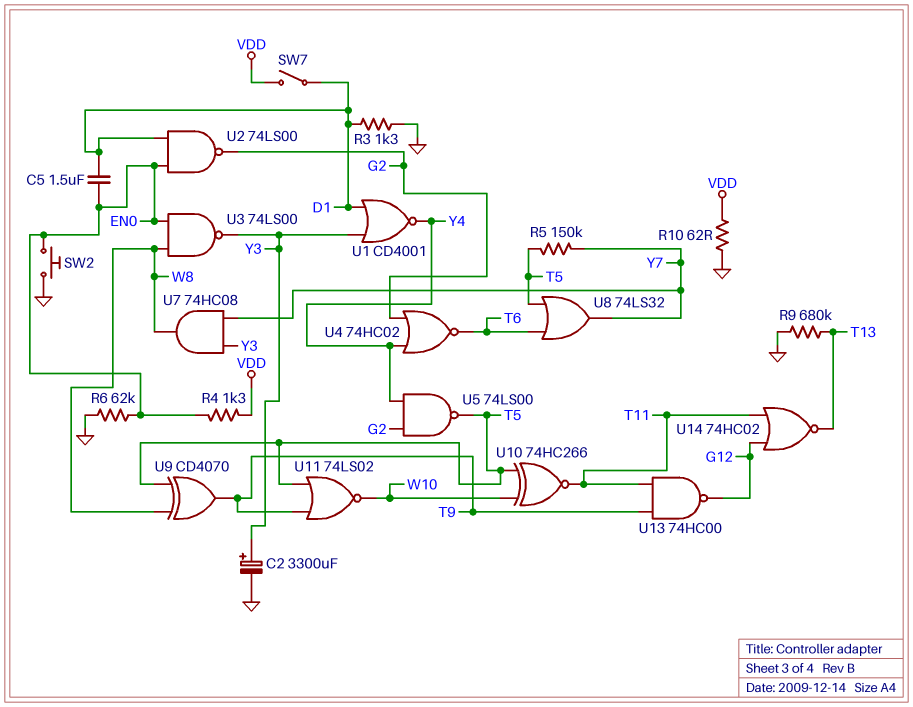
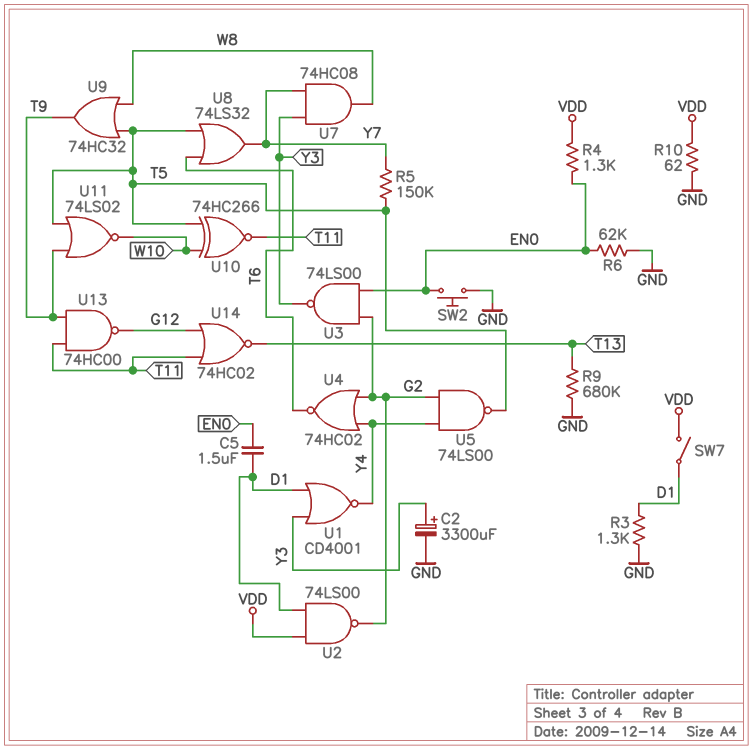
U2: NAND 74LS00 (in D1, in EN0, out G2) -> NAND 74LS00 (in D1, in VDD, out G2)
U3: NAND 74LS00 (in EN0, in W8, out Y3) -> NAND 74LS00 (in EN0, in G2, out Y3)
U9: XOR CD4070 (in T5, in W8, out T9) -> OR 74HC32 (in T5, in W8, out T9)

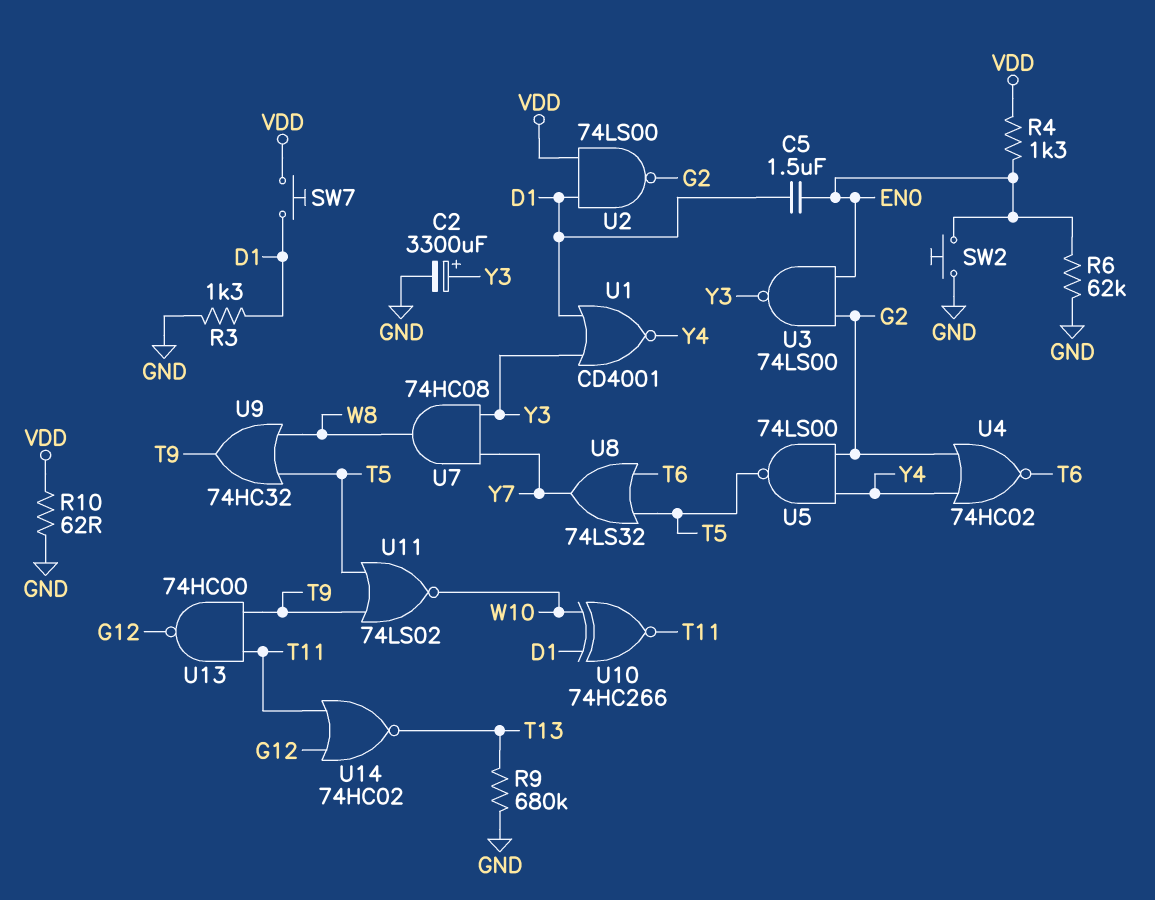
R5: 150k (T5, Y7) -> none
SW7: switch (D1, VDD) -> button (D1, VDD)
U10: XNOR 74HC266 (in T5, in W10, out T11) -> XNOR 74HC266 (in D1, in W10, out T11)

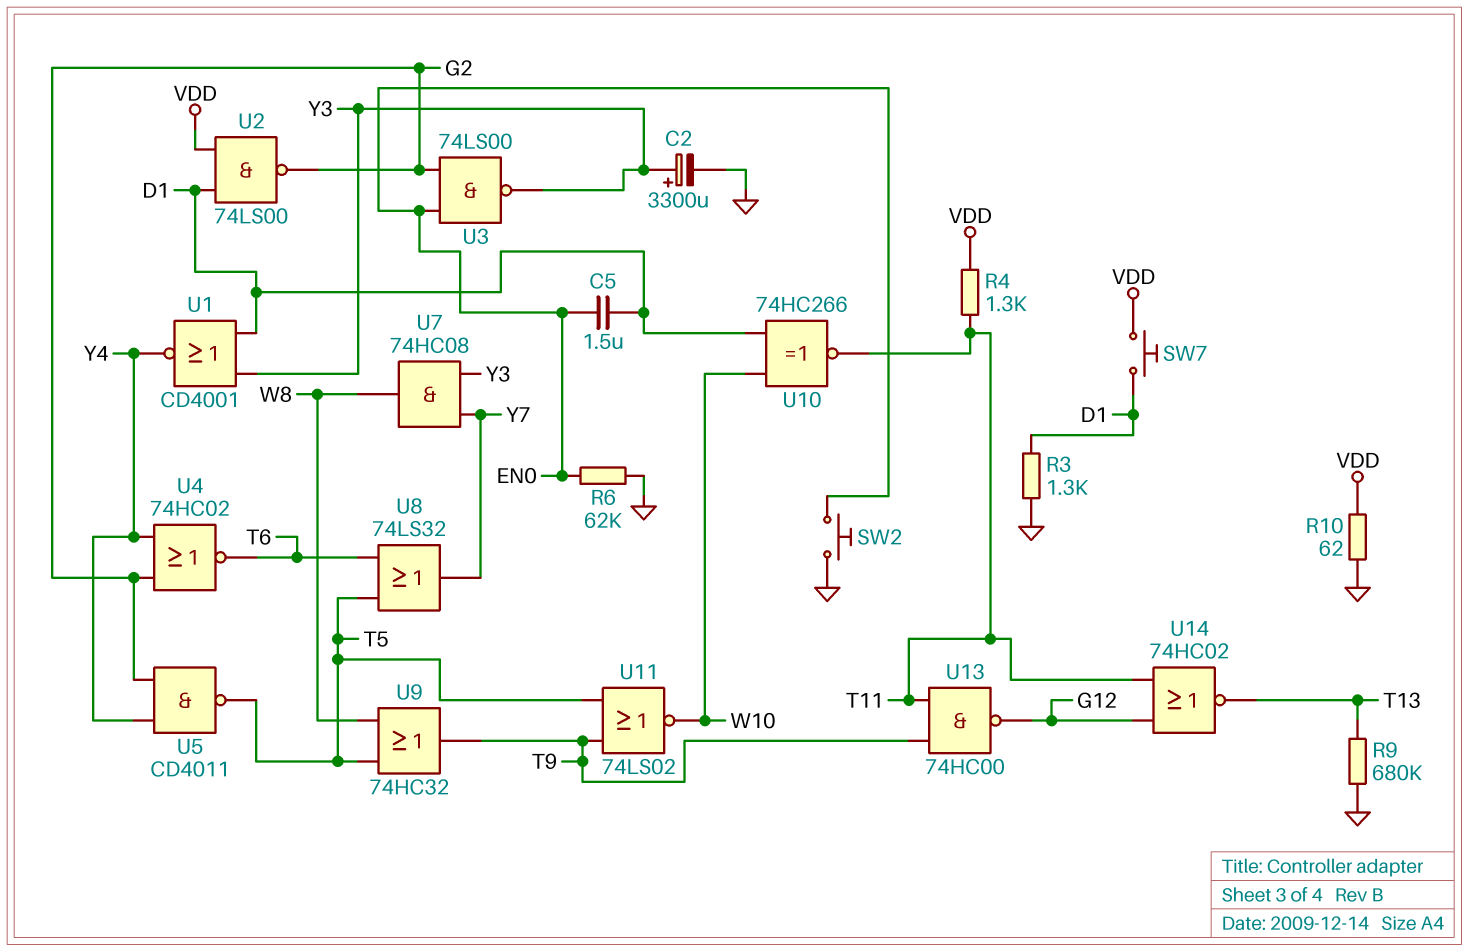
R4: 1.3k (EN0, VDD) -> 1.3k (T11, VDD)
U5: NAND 74LS00 (in G2, in Y4, out T5) -> NAND CD4011 (in G2, in Y4, out T5)

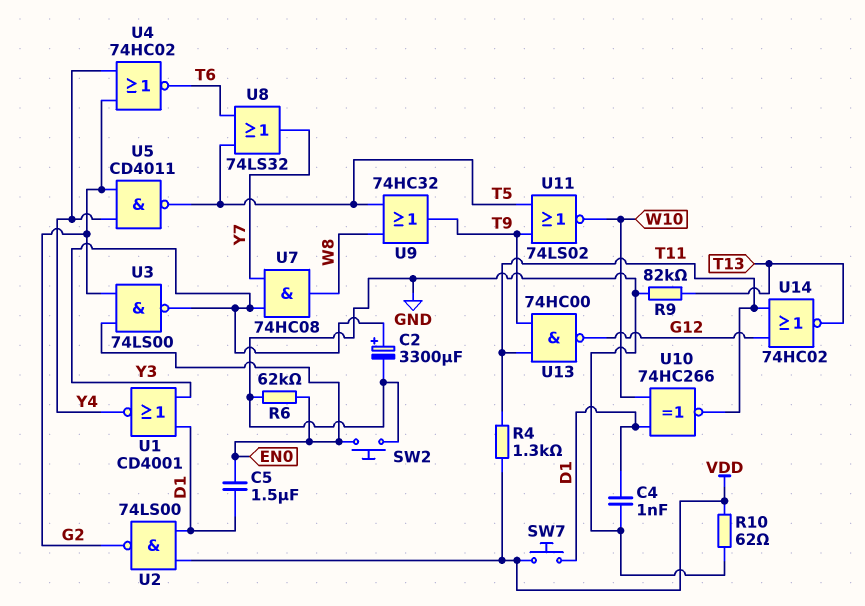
C4: none -> 1nF (D1, GND)
R3: 1.3k (D1, GND) -> none
R9: 680k (GND, T13) -> 82k (GND, T13)

